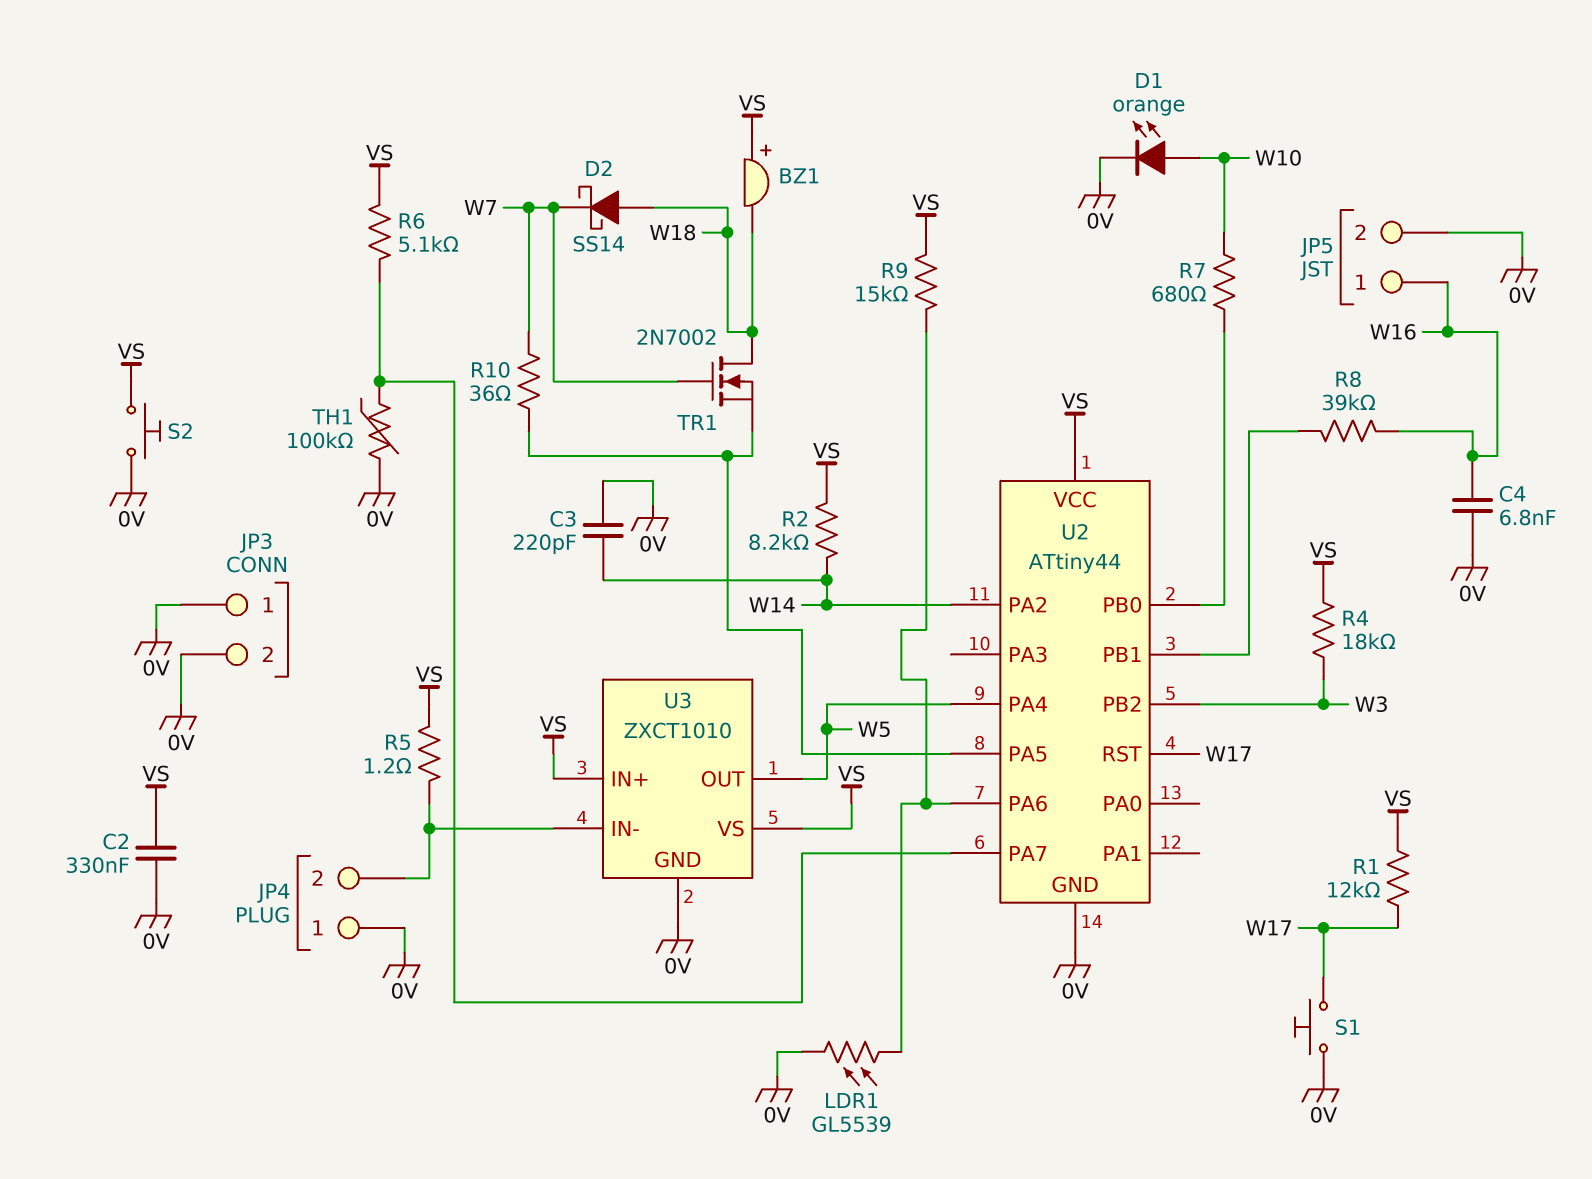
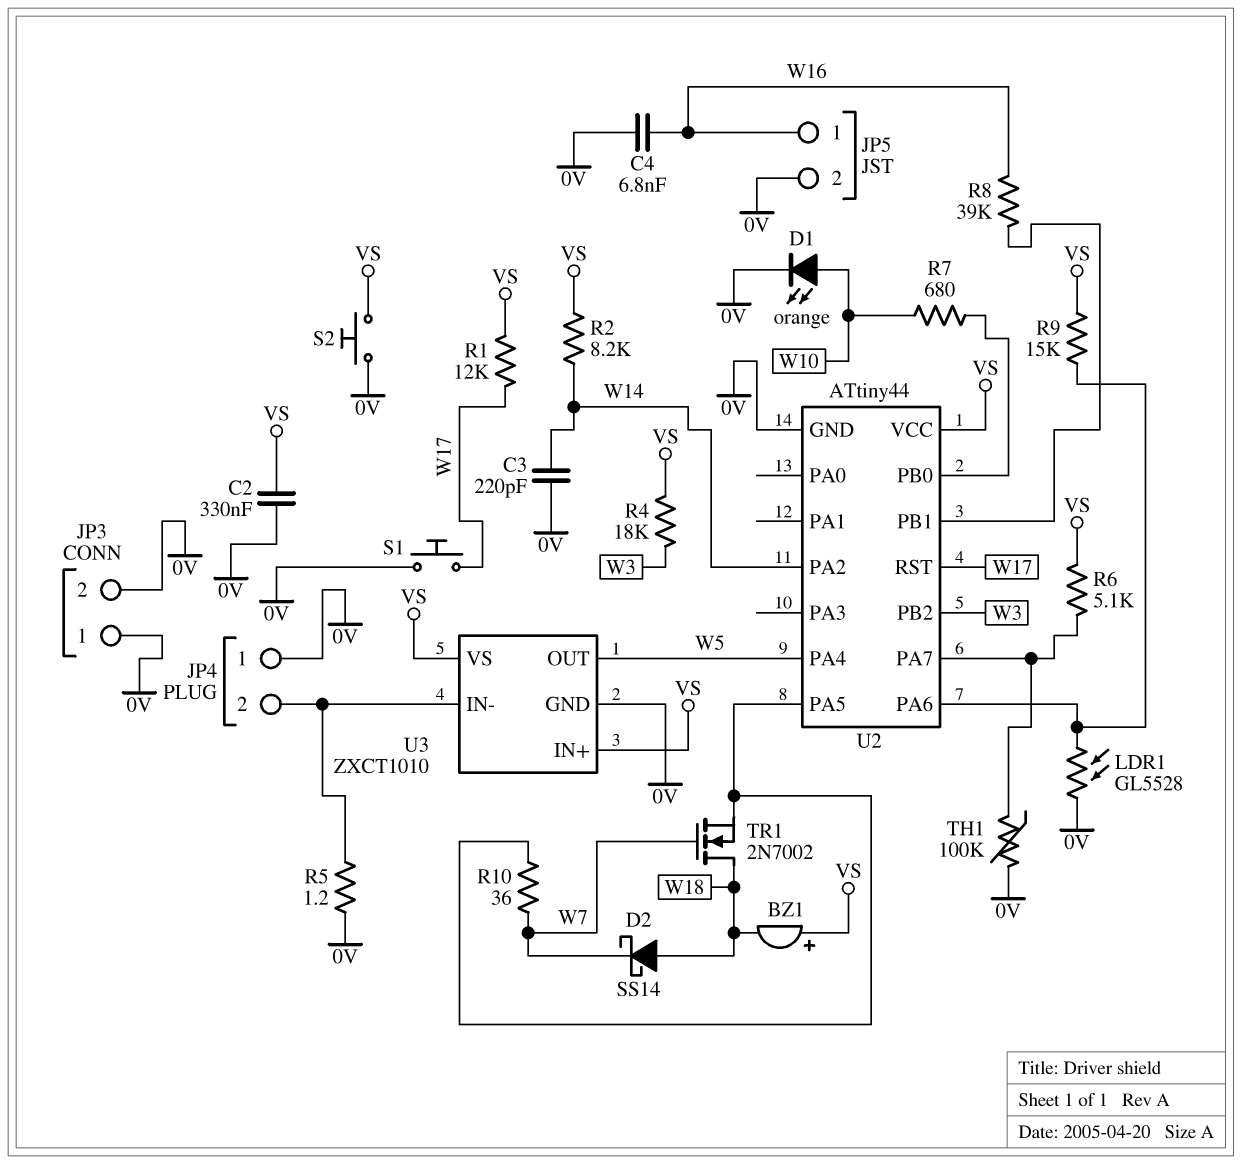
LDR1: GL5539 (0V, U2/PA6) -> GL5528 (0V, U2/PA6)
R5: 1.2 (JP4/2, VS) -> 1.2 (0V, JP4/2)

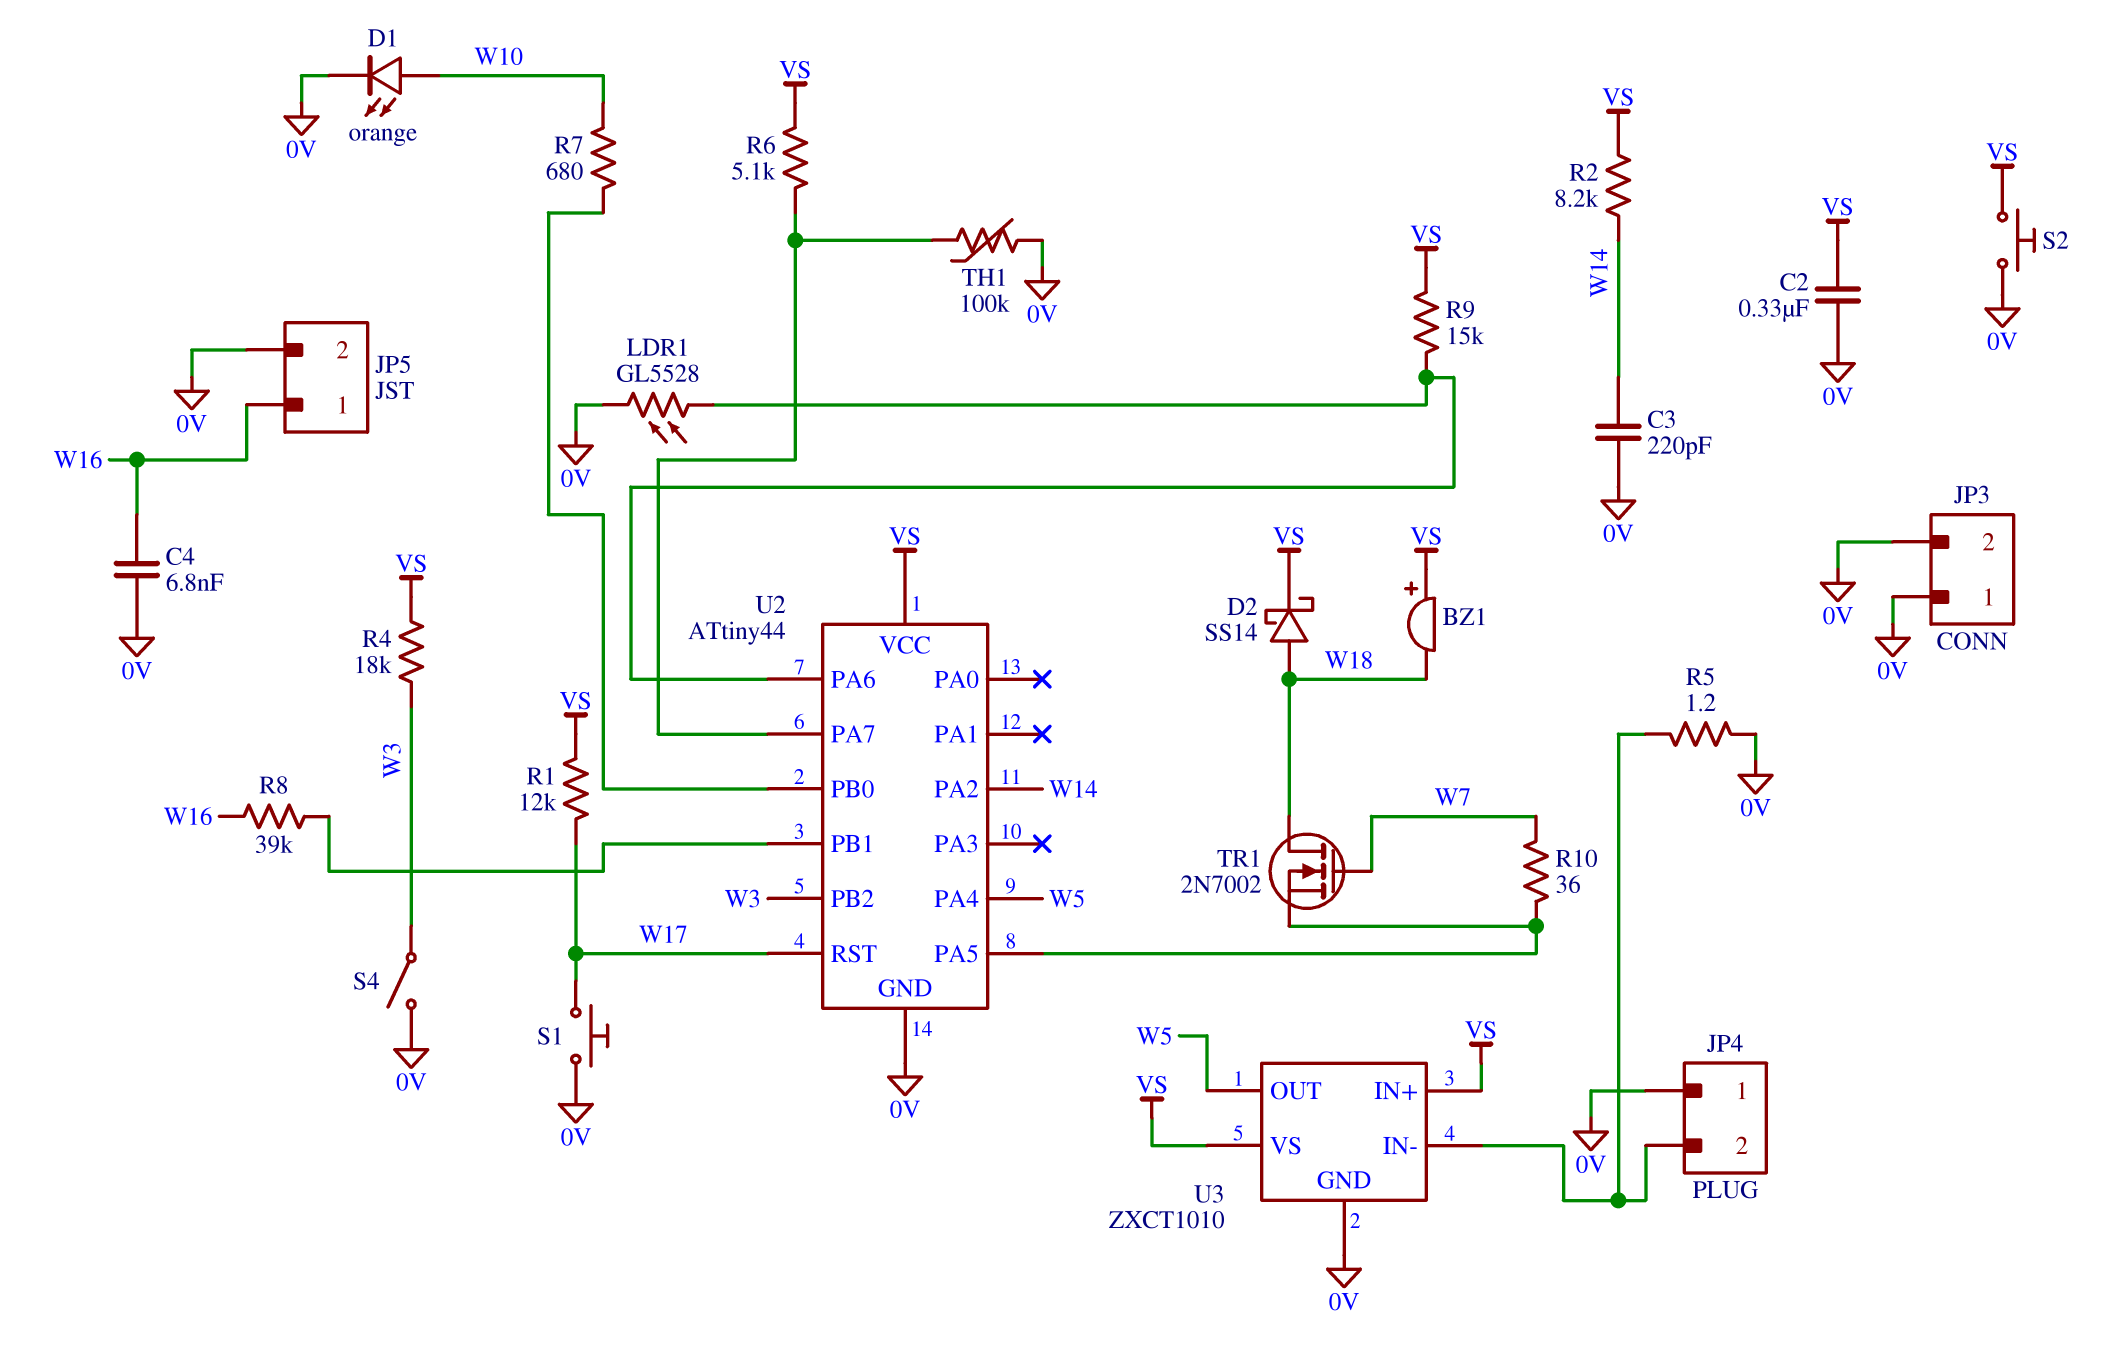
D2: schottky SS14 (A W18, K W7) -> schottky SS14 (A W18, K VS)
S4: none -> switch (0V, W3)

